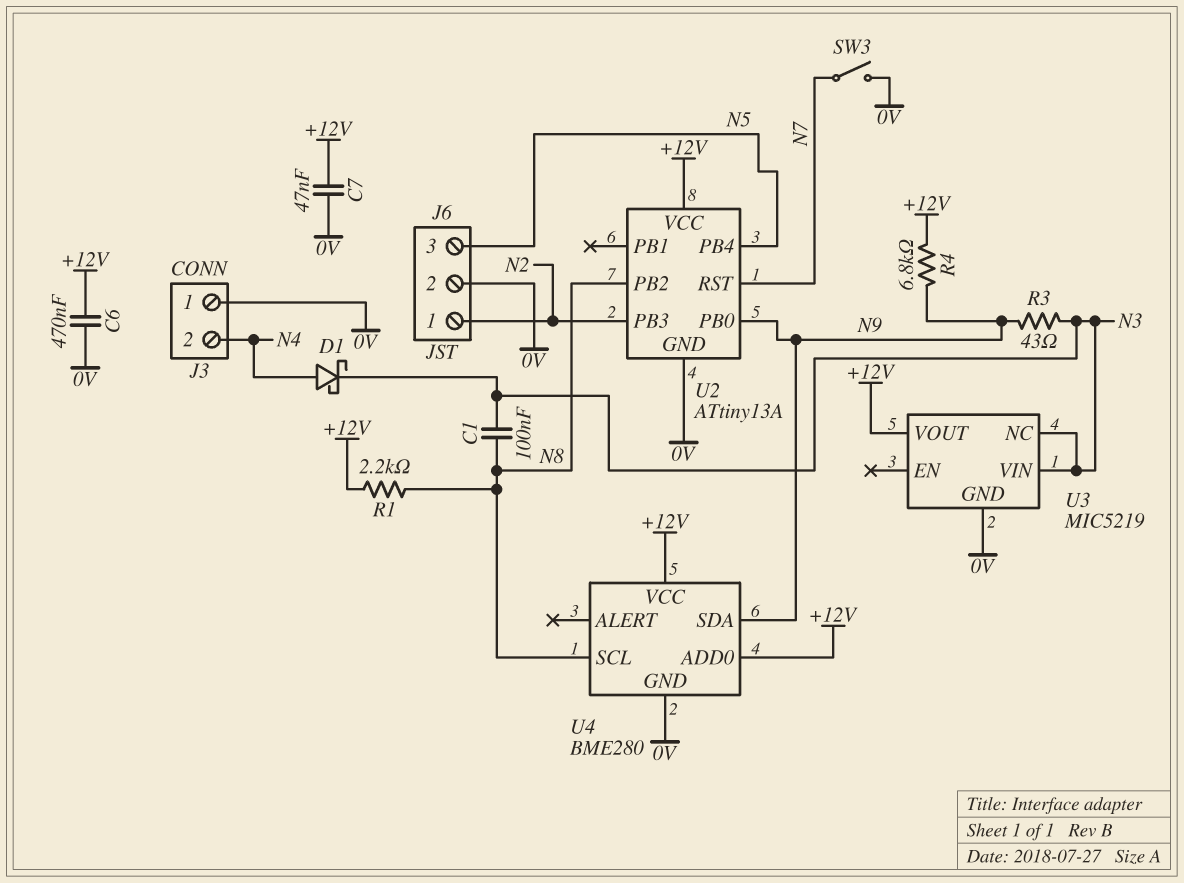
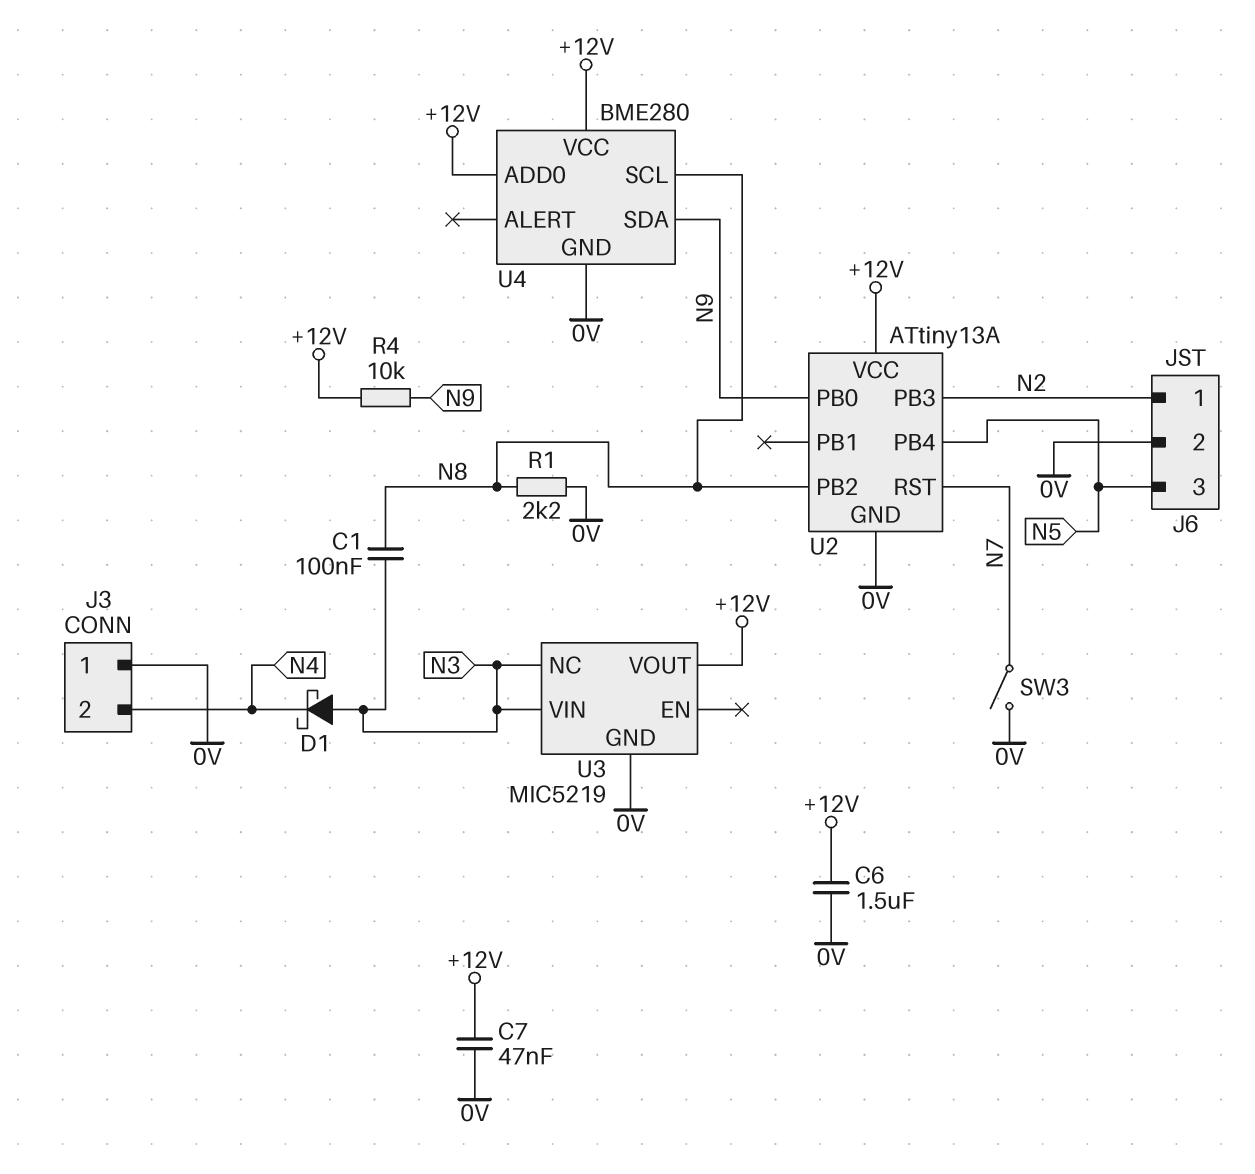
C6: 470nF (+12V, 0V) -> 1.5uF (+12V, 0V)
D1: schottky (A N4, K N3) -> schottky (A N3, K N4)
R1: 2.2k (+12V, N8) -> 2.2k (0V, N8)
R3: 43 (N3, N9) -> none
R4: 6.8k (+12V, N9) -> 10k (+12V, N9)

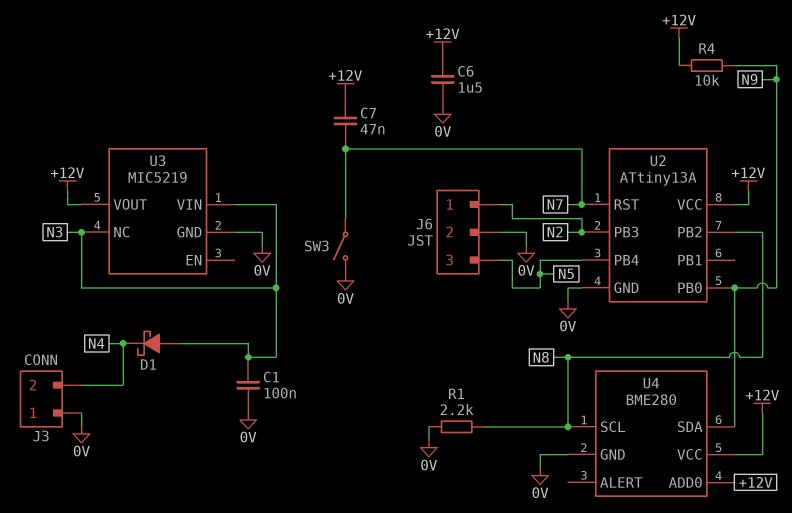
C1: 100nF (N3, N8) -> 100nF (0V, N3)
C7: 47nF (+12V, 0V) -> 47nF (+12V, N7)

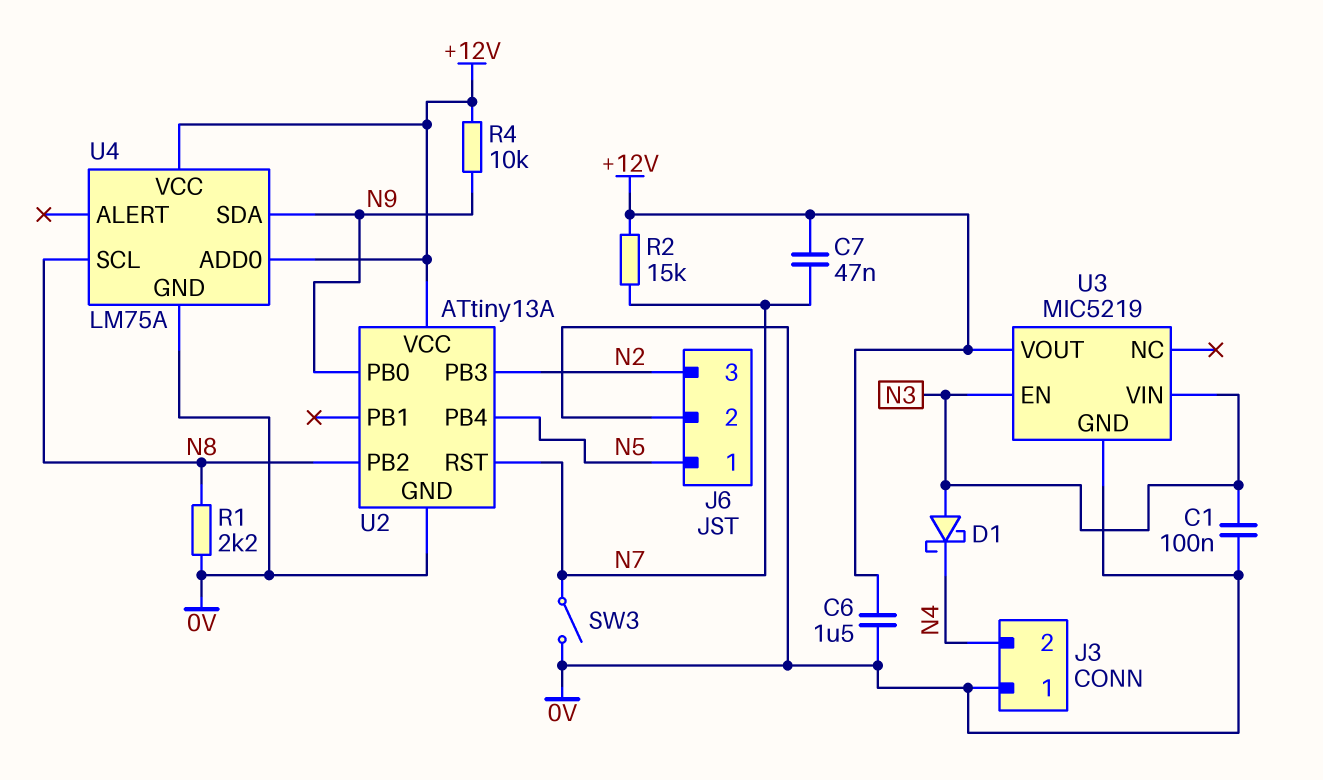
J6 pin 1: N2 -> N5
J6 pin 3: N5 -> N2
R2: none -> 15k (+12V, N7)
U3 pin EN: none -> N3
U3 pin NC: N3 -> none
U4: BME280 -> LM75A

